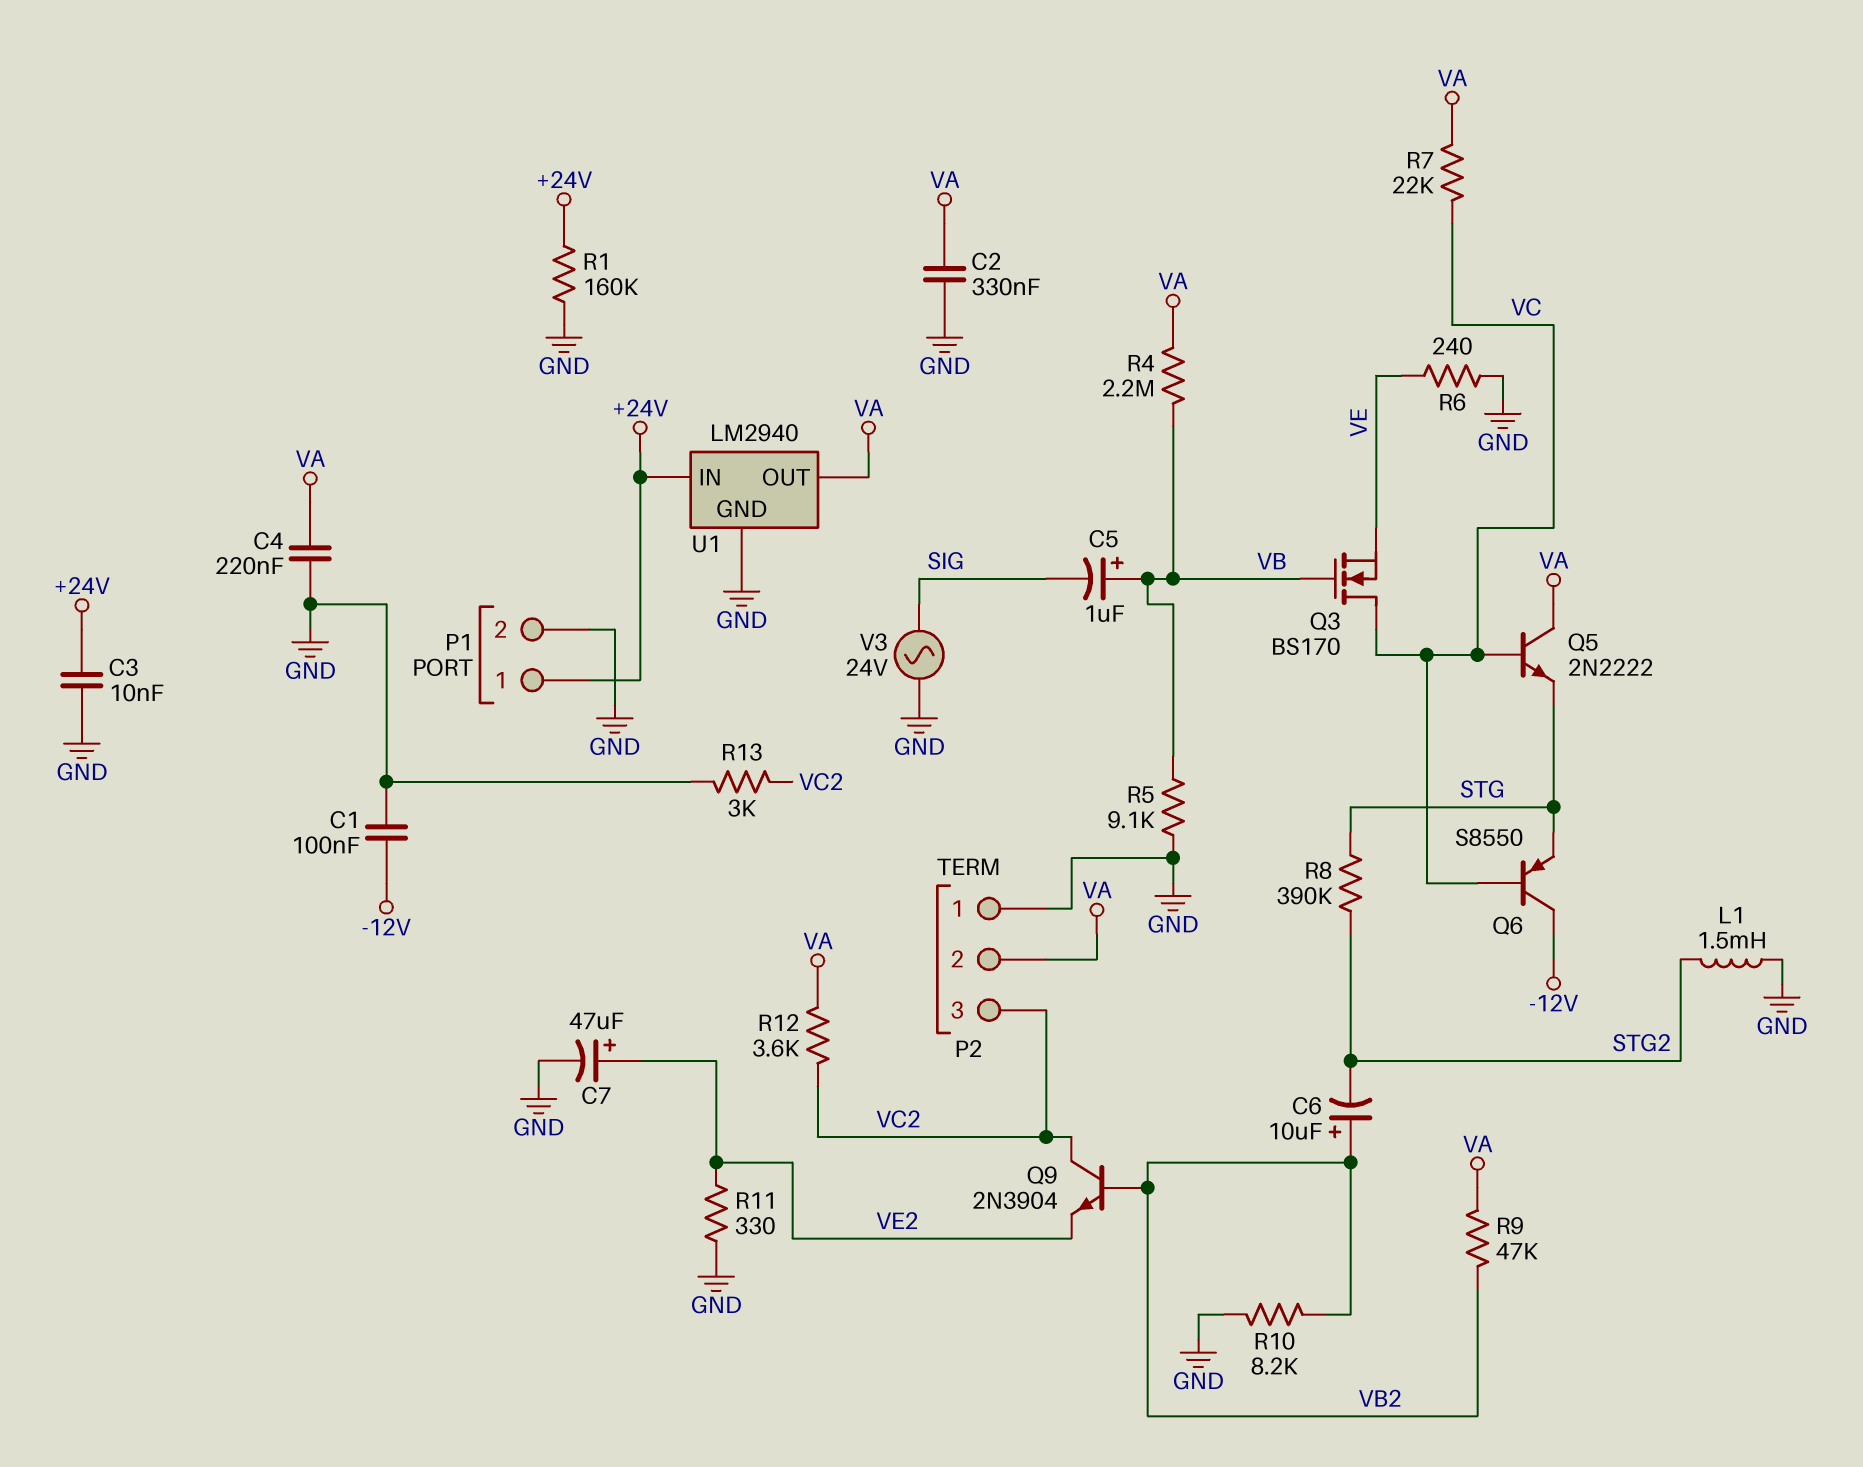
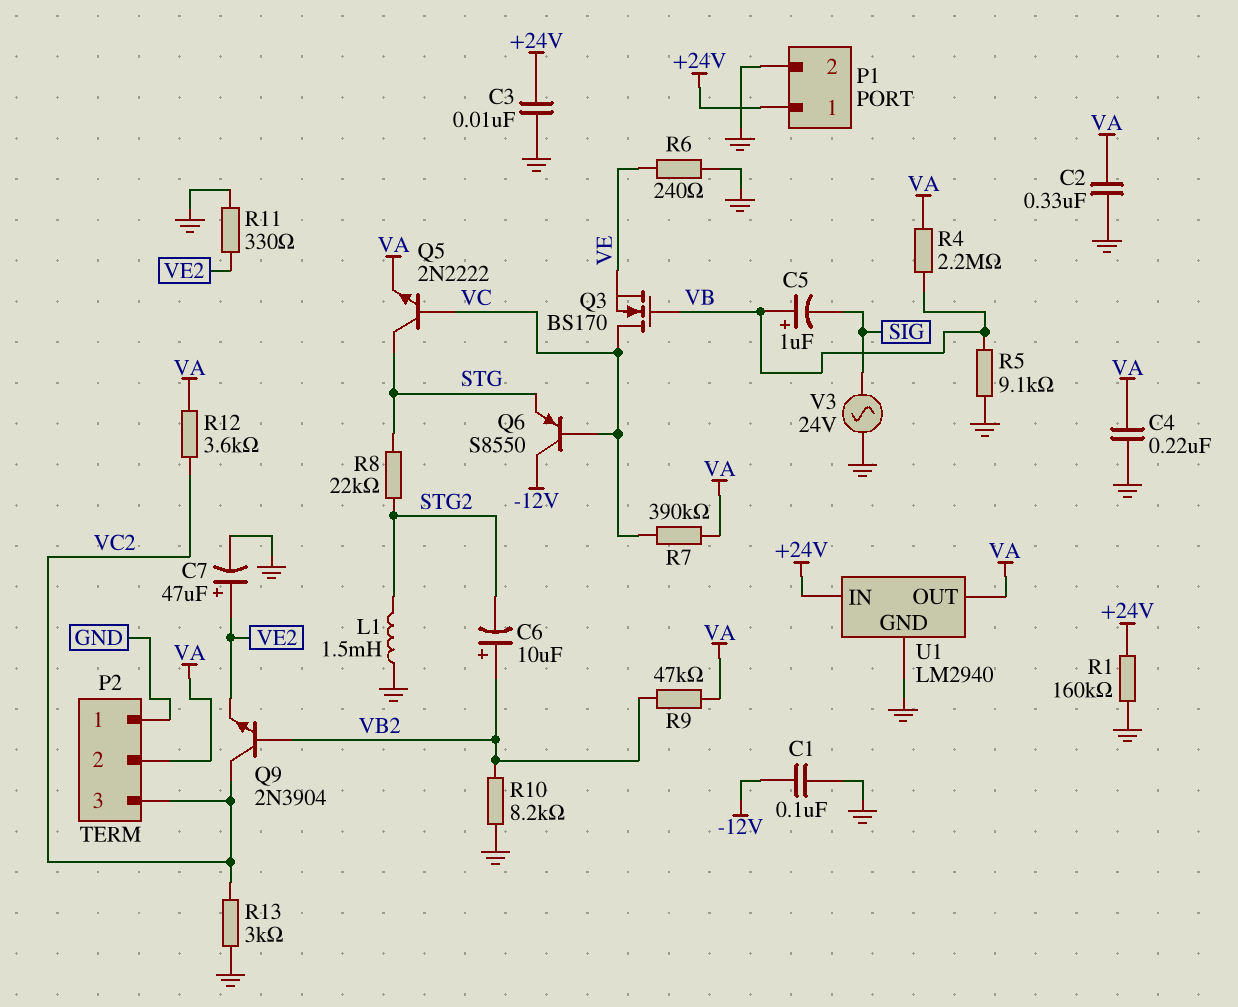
Q5: NPN 2N2222 (B VC, C VA, E STG) -> NPN 2N2222 (B VC, C STG, E VA)
R7: 22k (VA, VC) -> 390k (VA, VC)
R8: 390k (STG, STG2) -> 22k (STG, STG2)

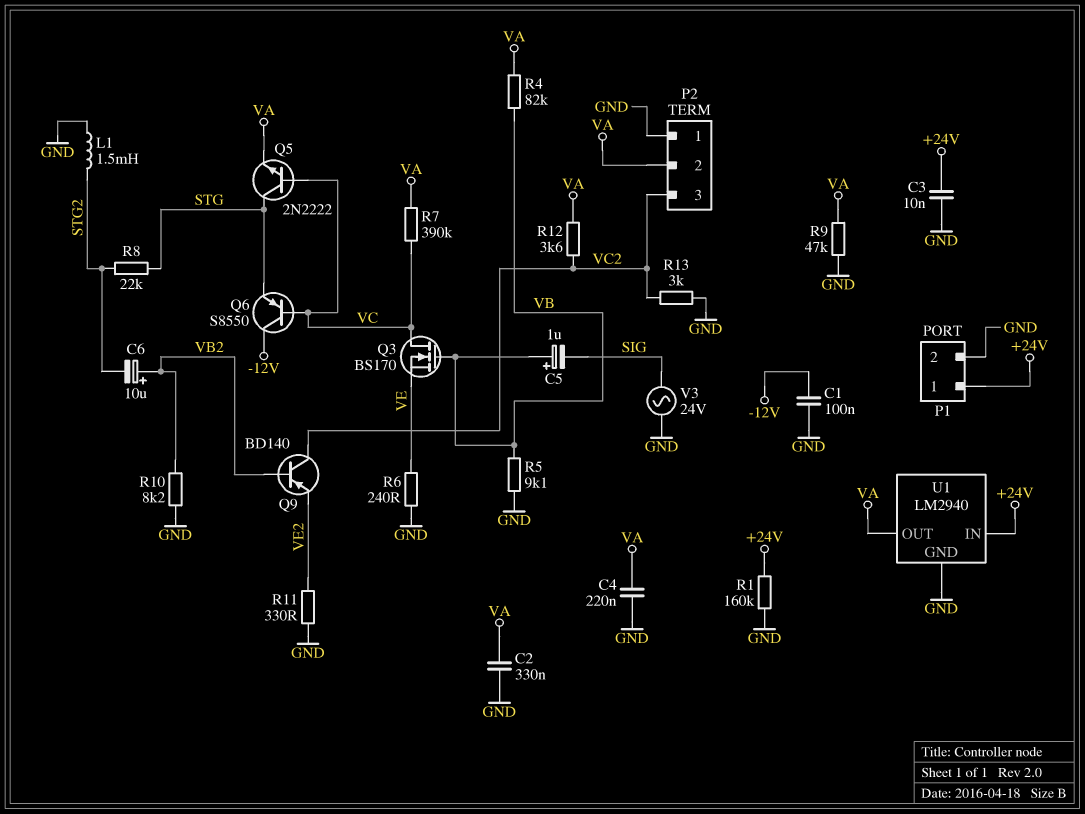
C7: 47uF (plus VE2, minus GND) -> none
Q9: NPN 2N3904 (B VB2, C VC2, E VE2) -> PNP BD140 (B VB2, C VC2, E VE2)
R4: 2.2M (VA, VB) -> 82k (VA, VB)
R9: 47k (VA, VB2) -> 47k (GND, VA)

